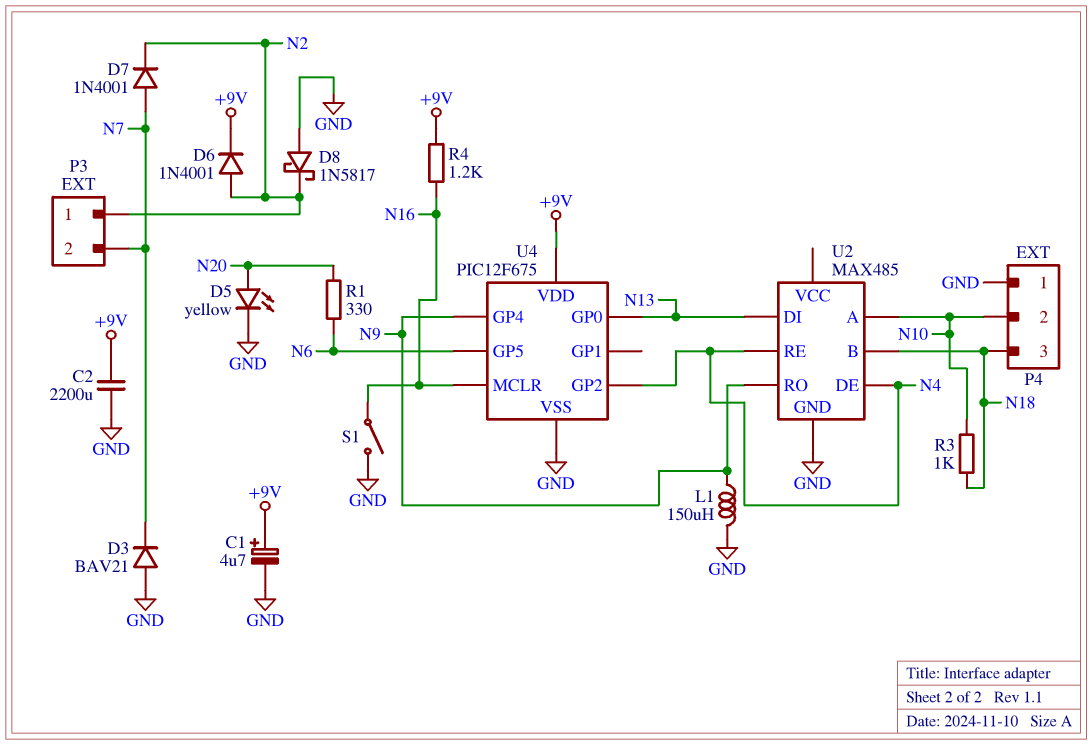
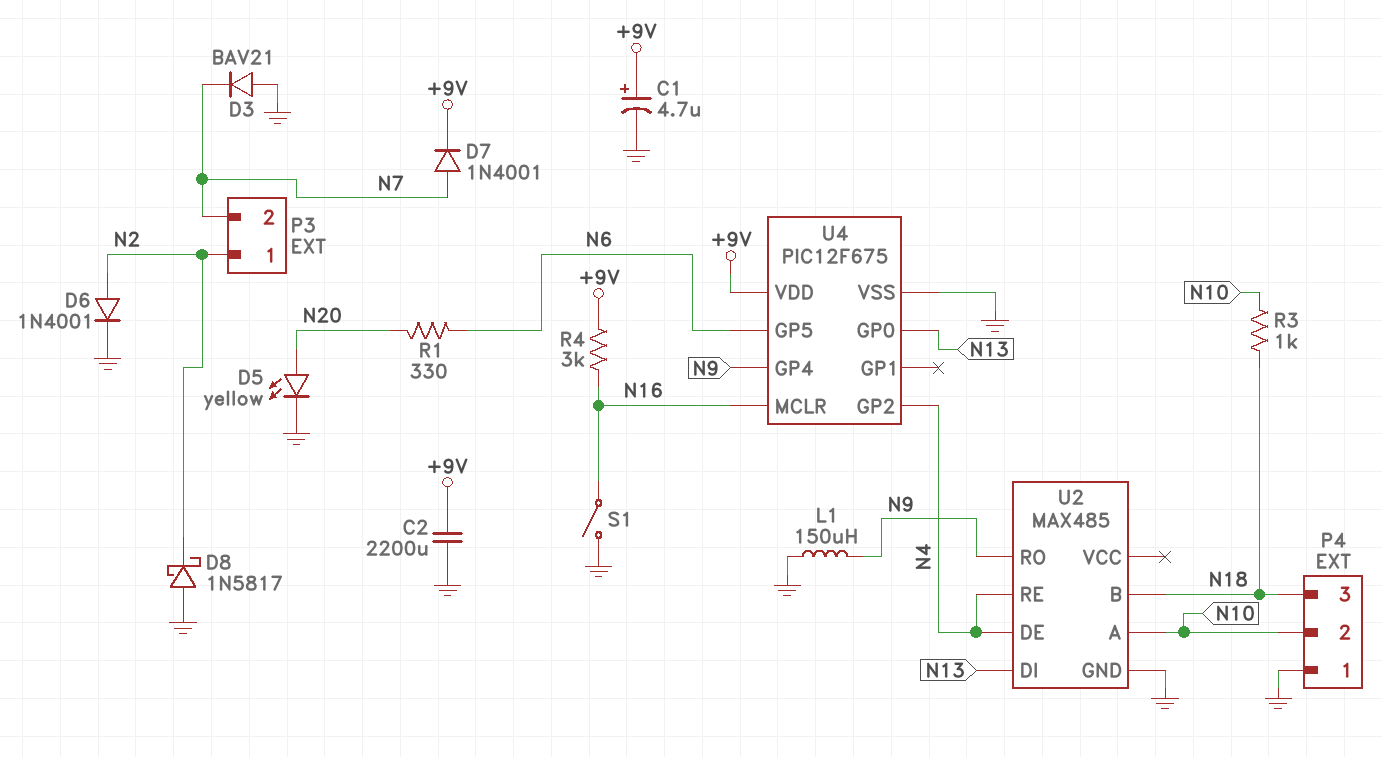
D6: diode 1N4001 (A N2, K +9V) -> diode 1N4001 (A N2, K GND)
D7: diode 1N4001 (A N7, K N2) -> diode 1N4001 (A N7, K +9V)
R4: 1.2k (+9V, N16) -> 3k (+9V, N16)

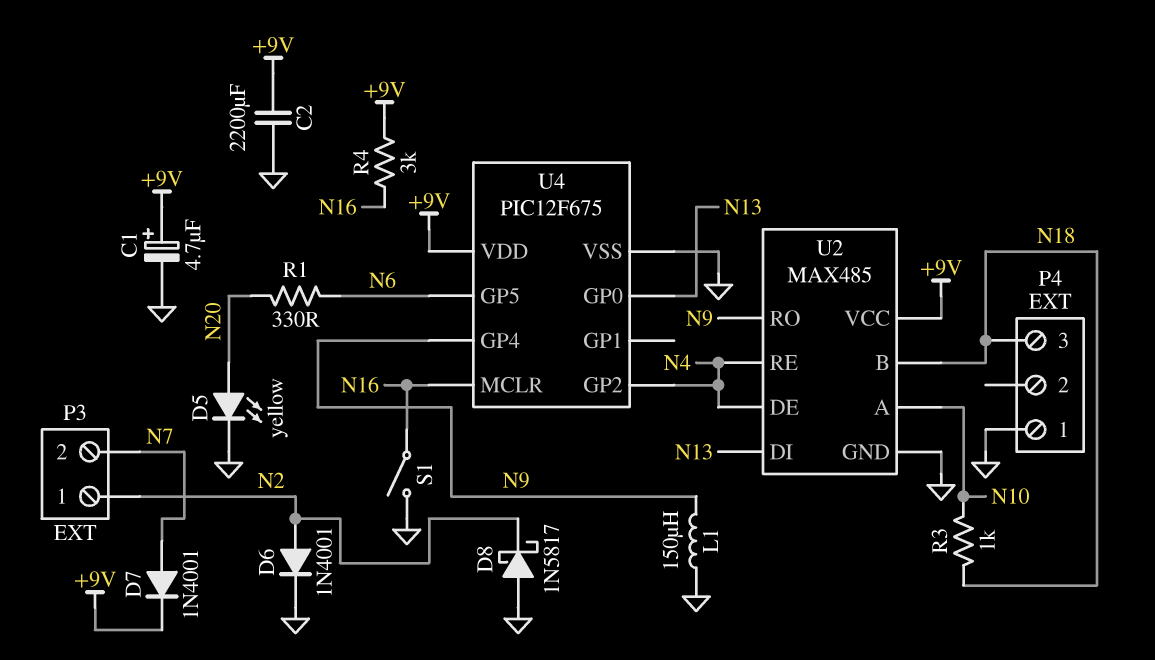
D3: diode BAV21 (A GND, K N7) -> none
P4 pin 2: N10 -> none
U2 pin VCC: none -> +9V

